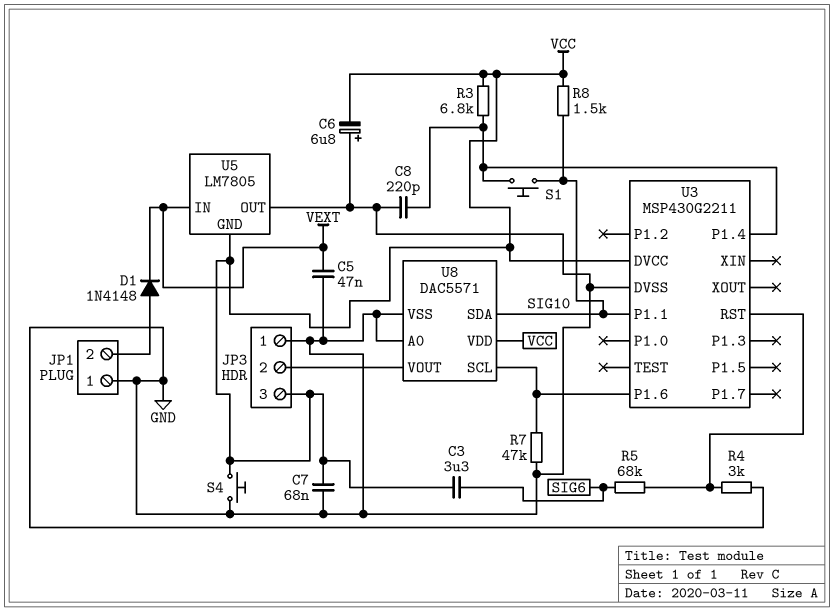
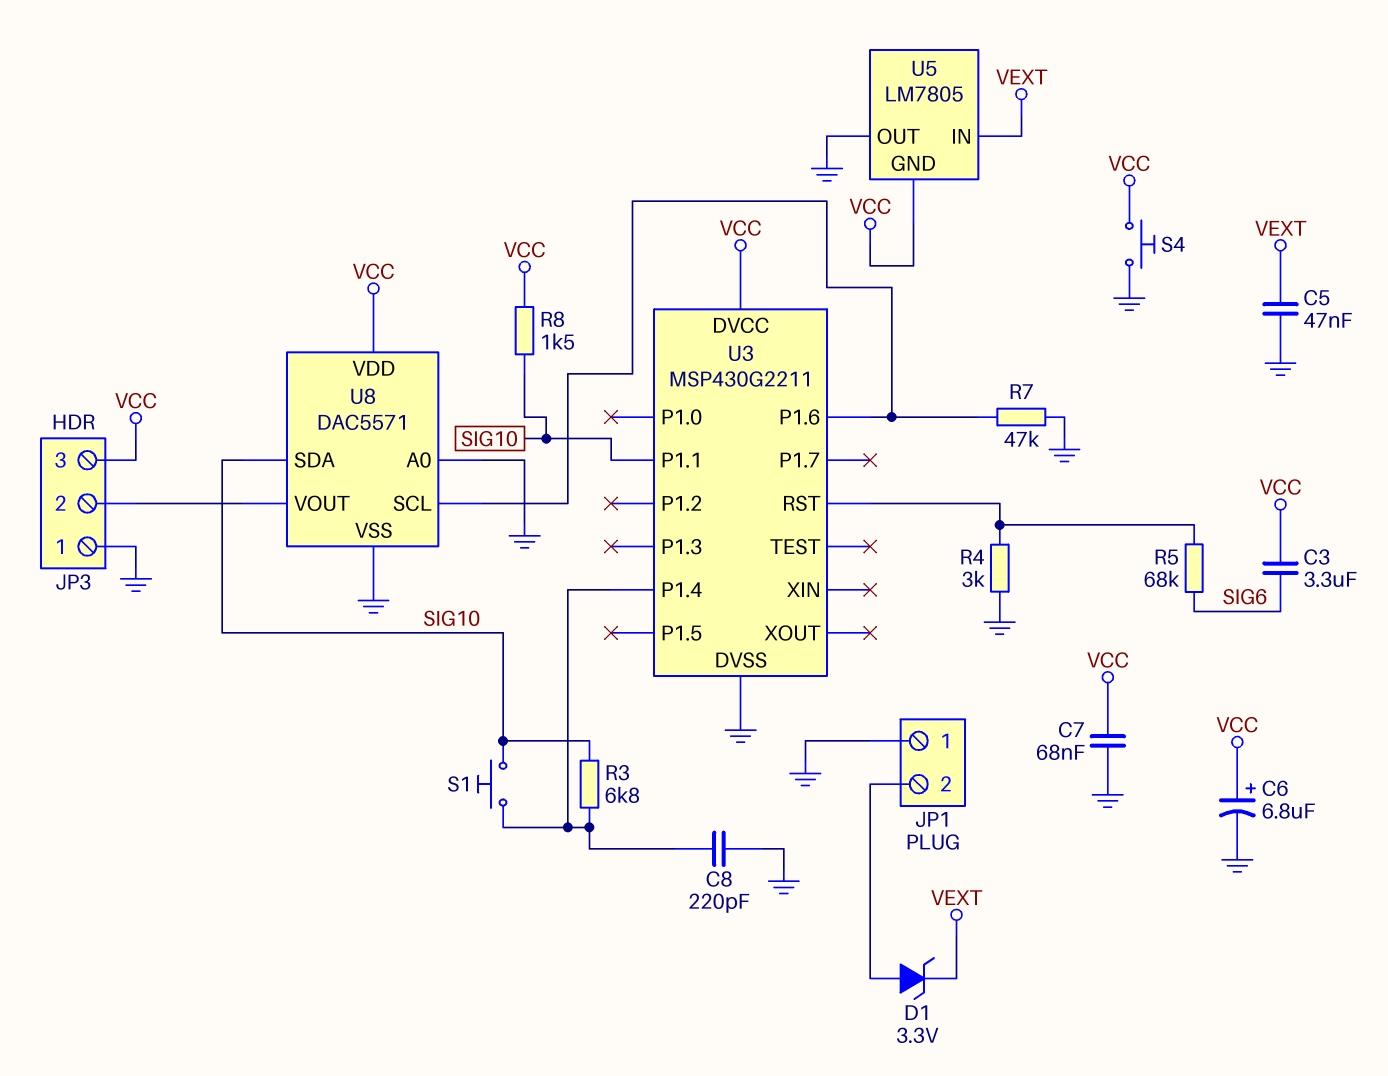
C6: 6.8uF (plus GND, minus VCC) -> 6.8uF (plus VCC, minus GND)
D1: diode 1N4148 (A JP1/2, K VEXT) -> zener 3.3V (A JP1/2, K VEXT)
R3: 6.8k (U3/P1.4, VCC) -> 6.8k (SIG10, U3/P1.4)

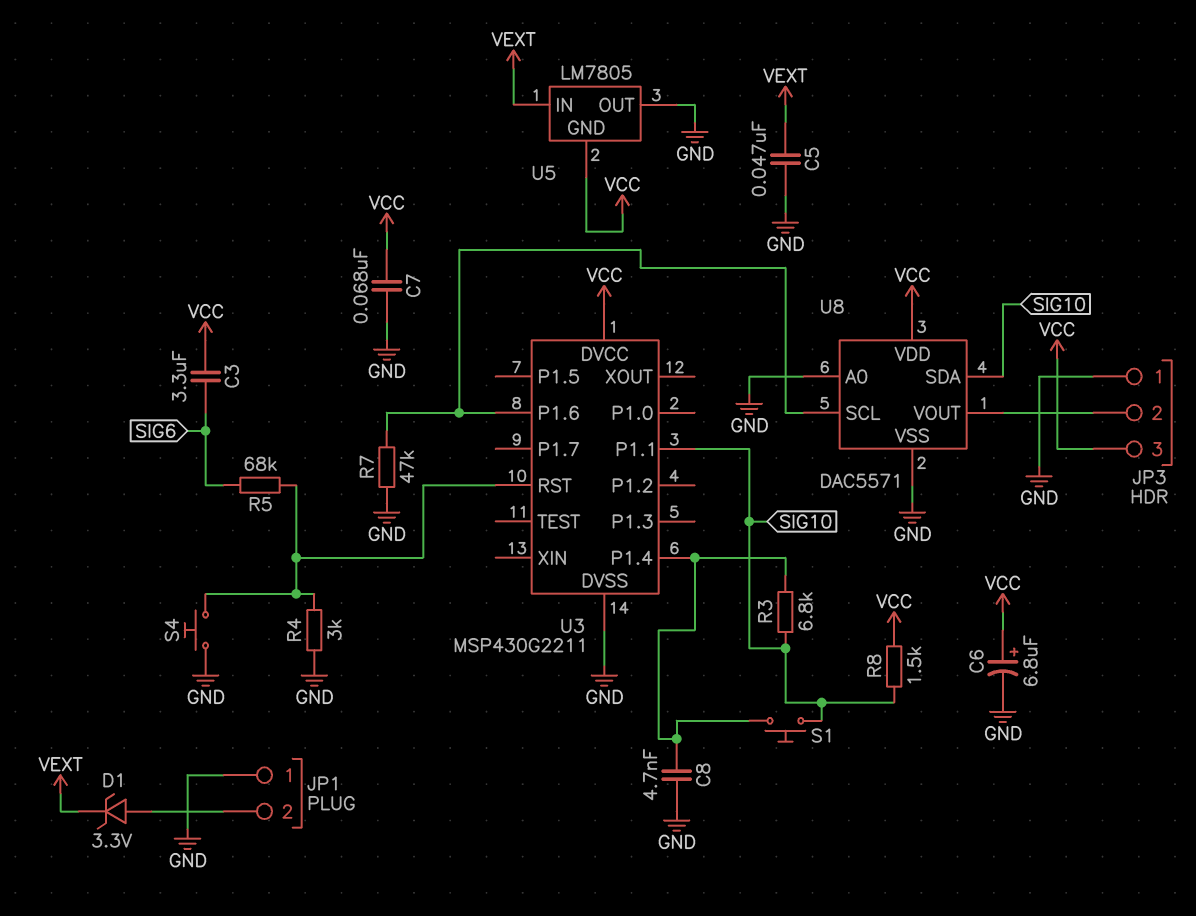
C8: 220pF (GND, U3/P1.4) -> 4.7nF (GND, U3/P1.4)
S4: button (GND, VCC) -> button (GND, U3/RST)

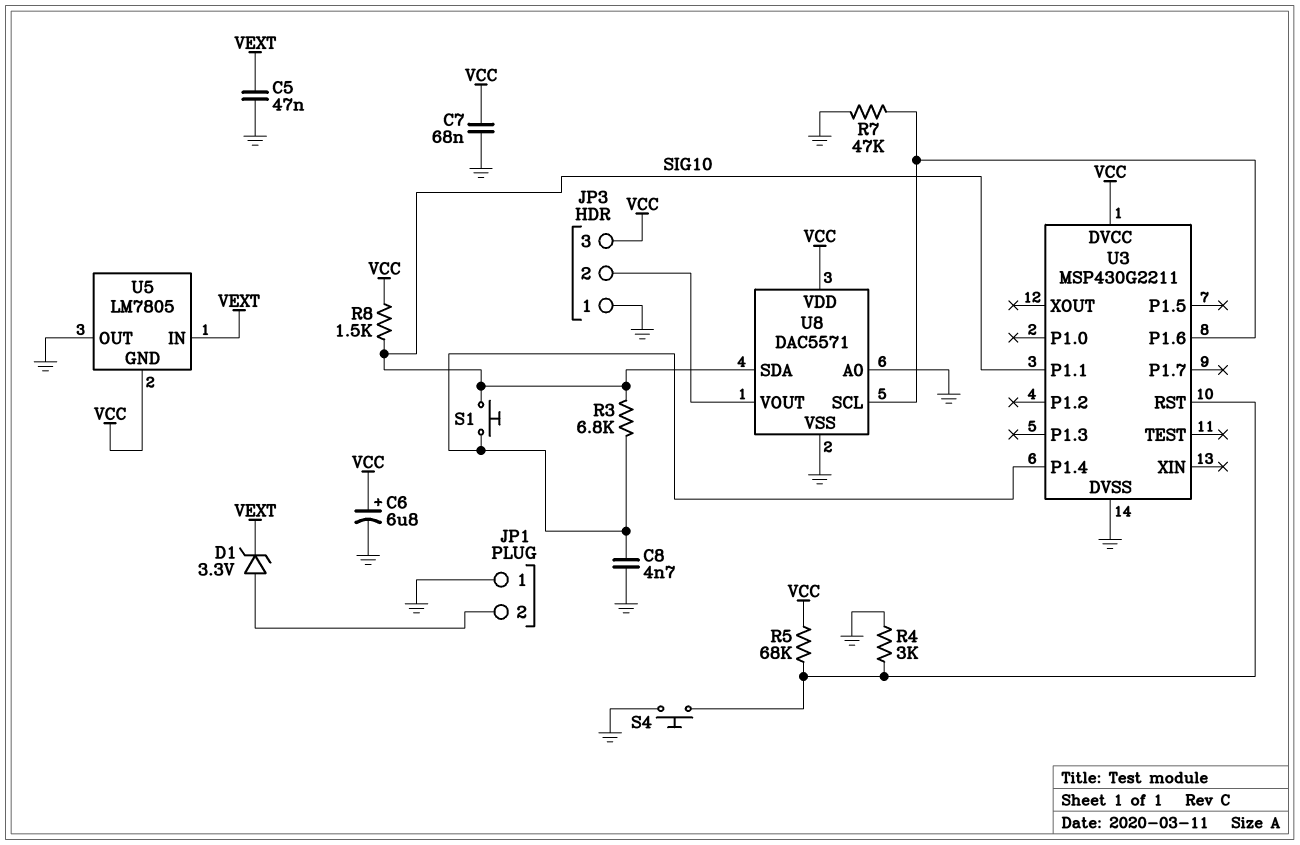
C3: 3.3uF (SIG6, VCC) -> none
R5: 68k (SIG6, U3/RST) -> 68k (U3/RST, VCC)

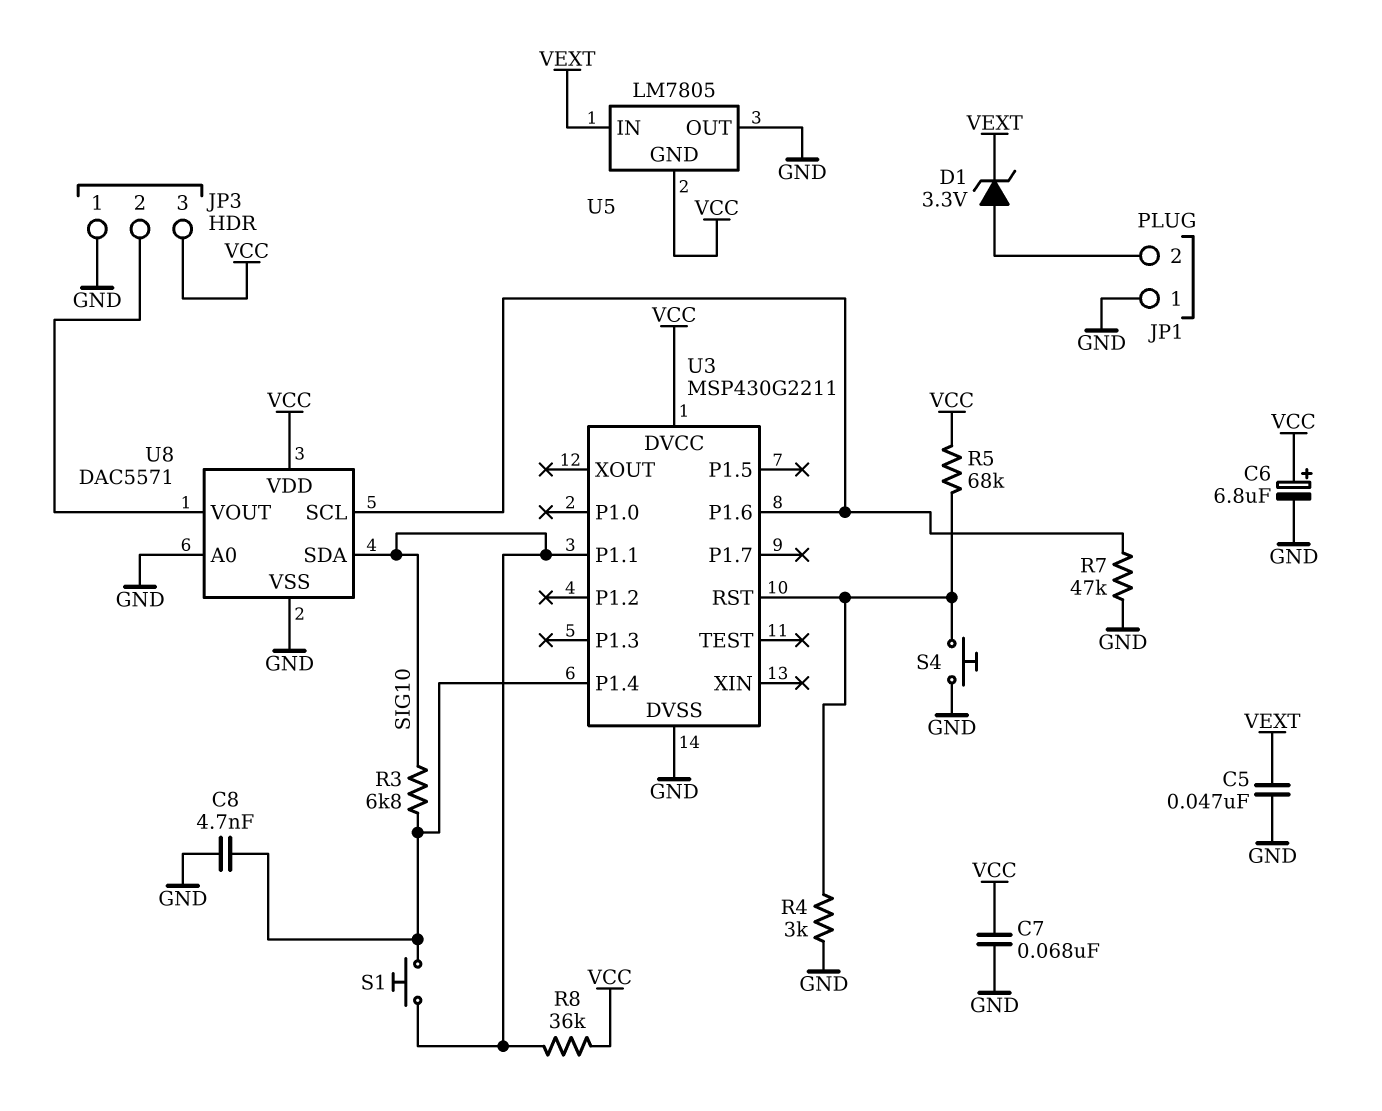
R8: 1.5k (SIG10, VCC) -> 36k (SIG10, VCC)

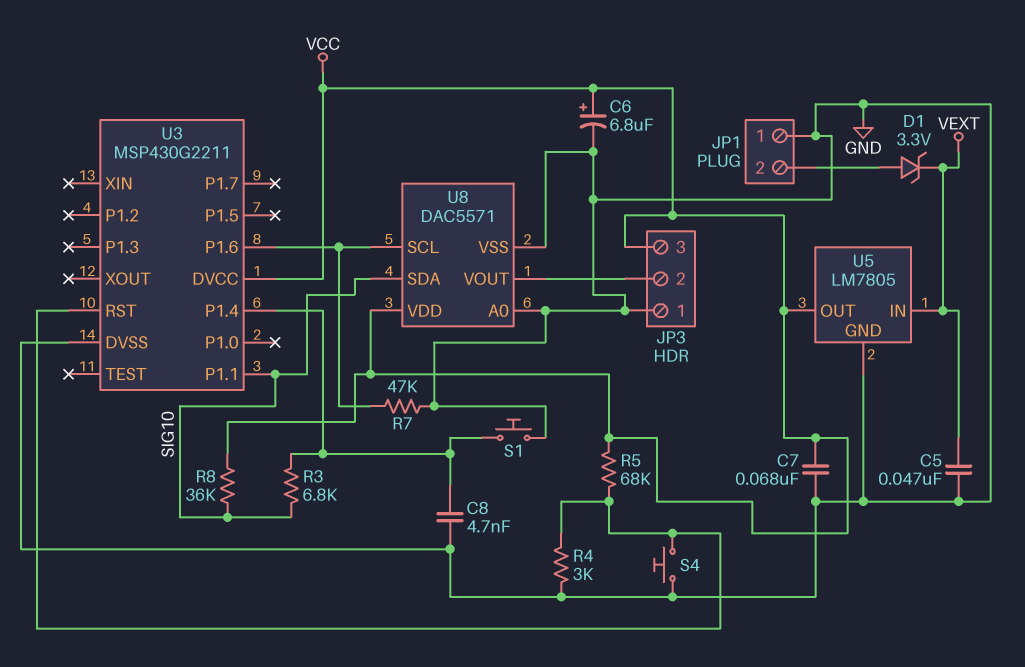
S1: button (SIG10, U3/P1.4) -> button (GND, U3/P1.4)
U5 pin GND: VCC -> GND
U5 pin OUT: GND -> VCC

